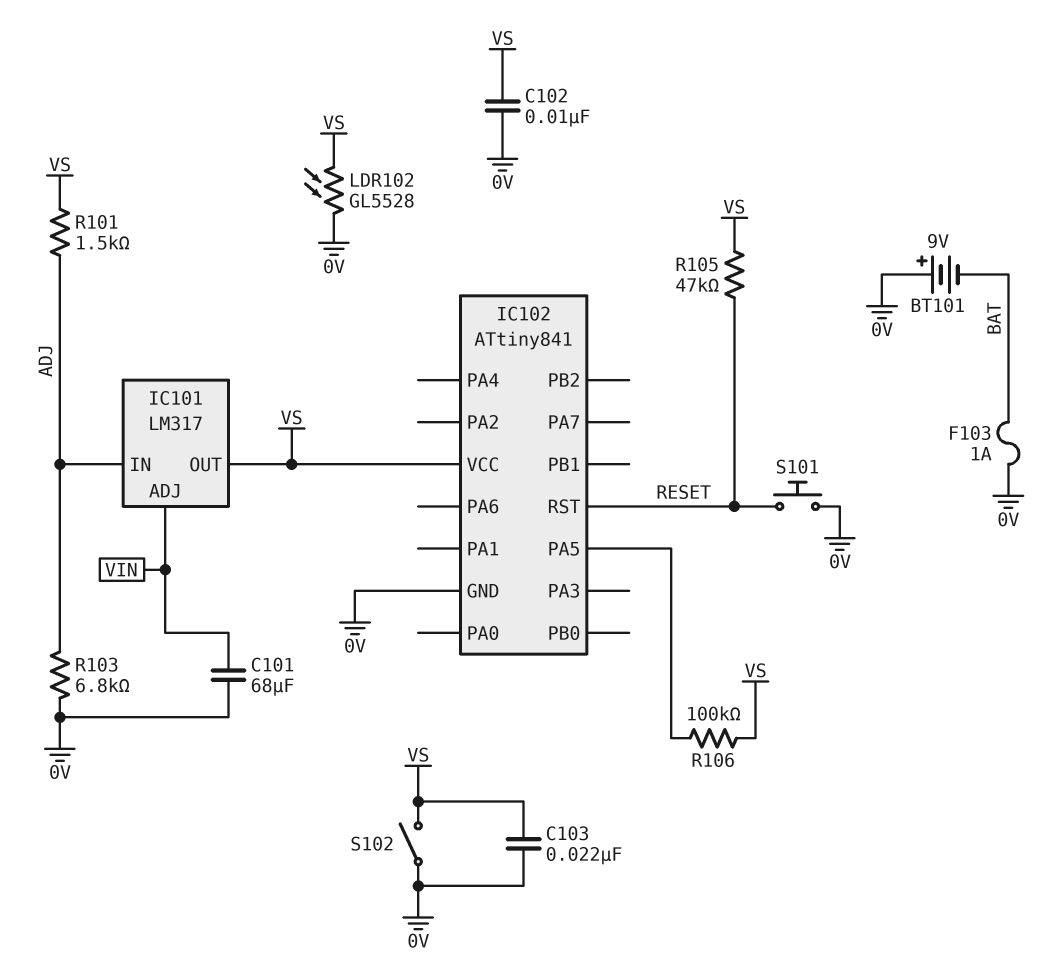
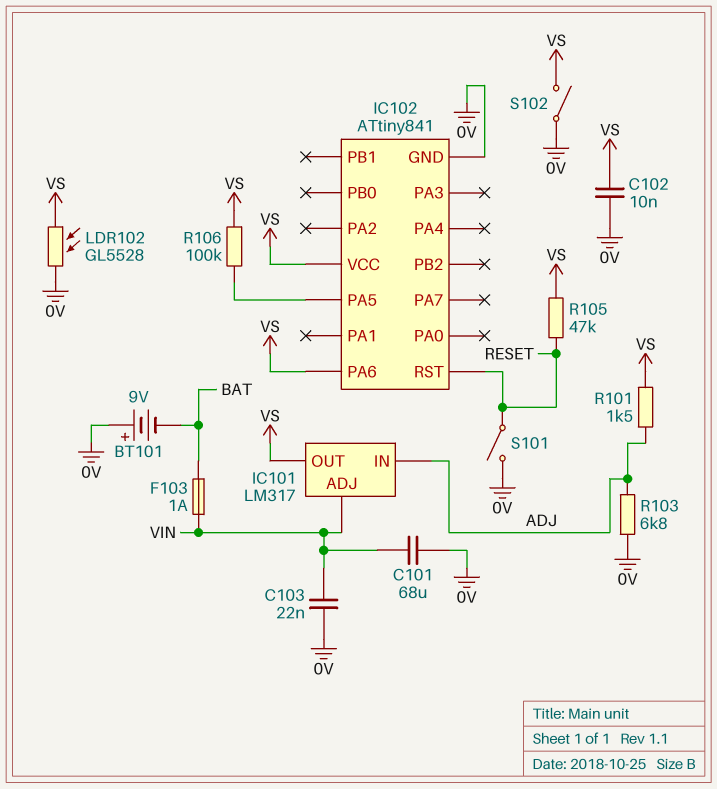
C103: 22nF (0V, VS) -> 22nF (0V, VIN)
F103: 1A (0V, BAT) -> 1A (BAT, VIN)
IC102 pin PA6: none -> VS
S101: button (0V, RESET) -> switch (0V, RESET)

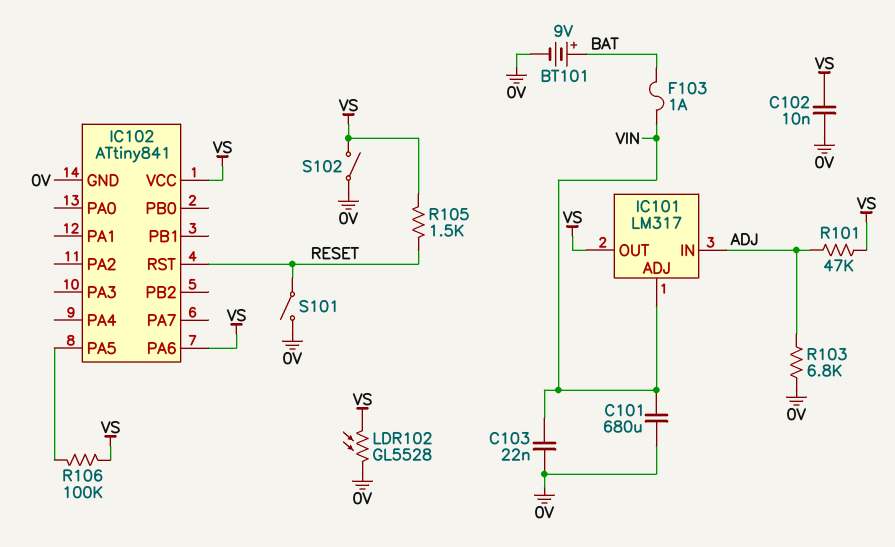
BT101: 9V (plus 0V, minus BAT) -> 9V (plus BAT, minus 0V)
C101: 68uF (0V, VIN) -> 680uF (0V, VIN)
R101: 1.5k (ADJ, VS) -> 47k (ADJ, VS)
R105: 47k (RESET, VS) -> 1.5k (RESET, VS)

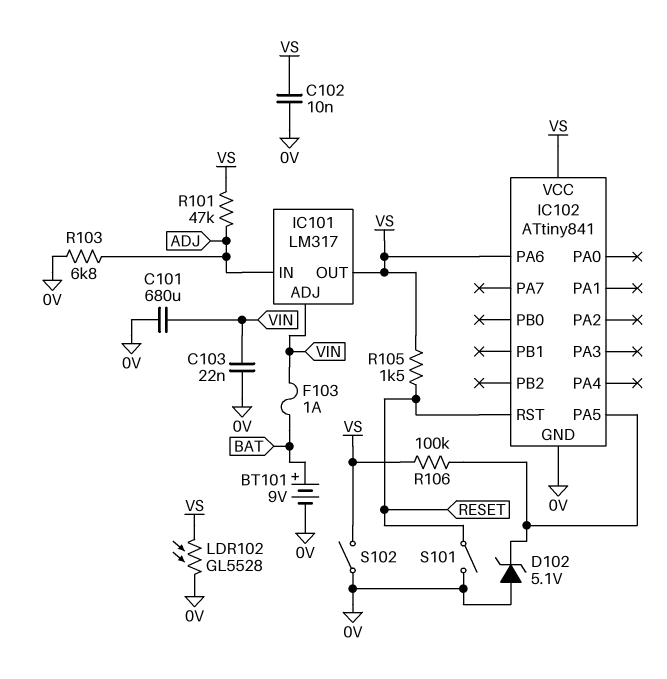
D102: none -> zener 5.1V (A 0V, K IC102/PA5)

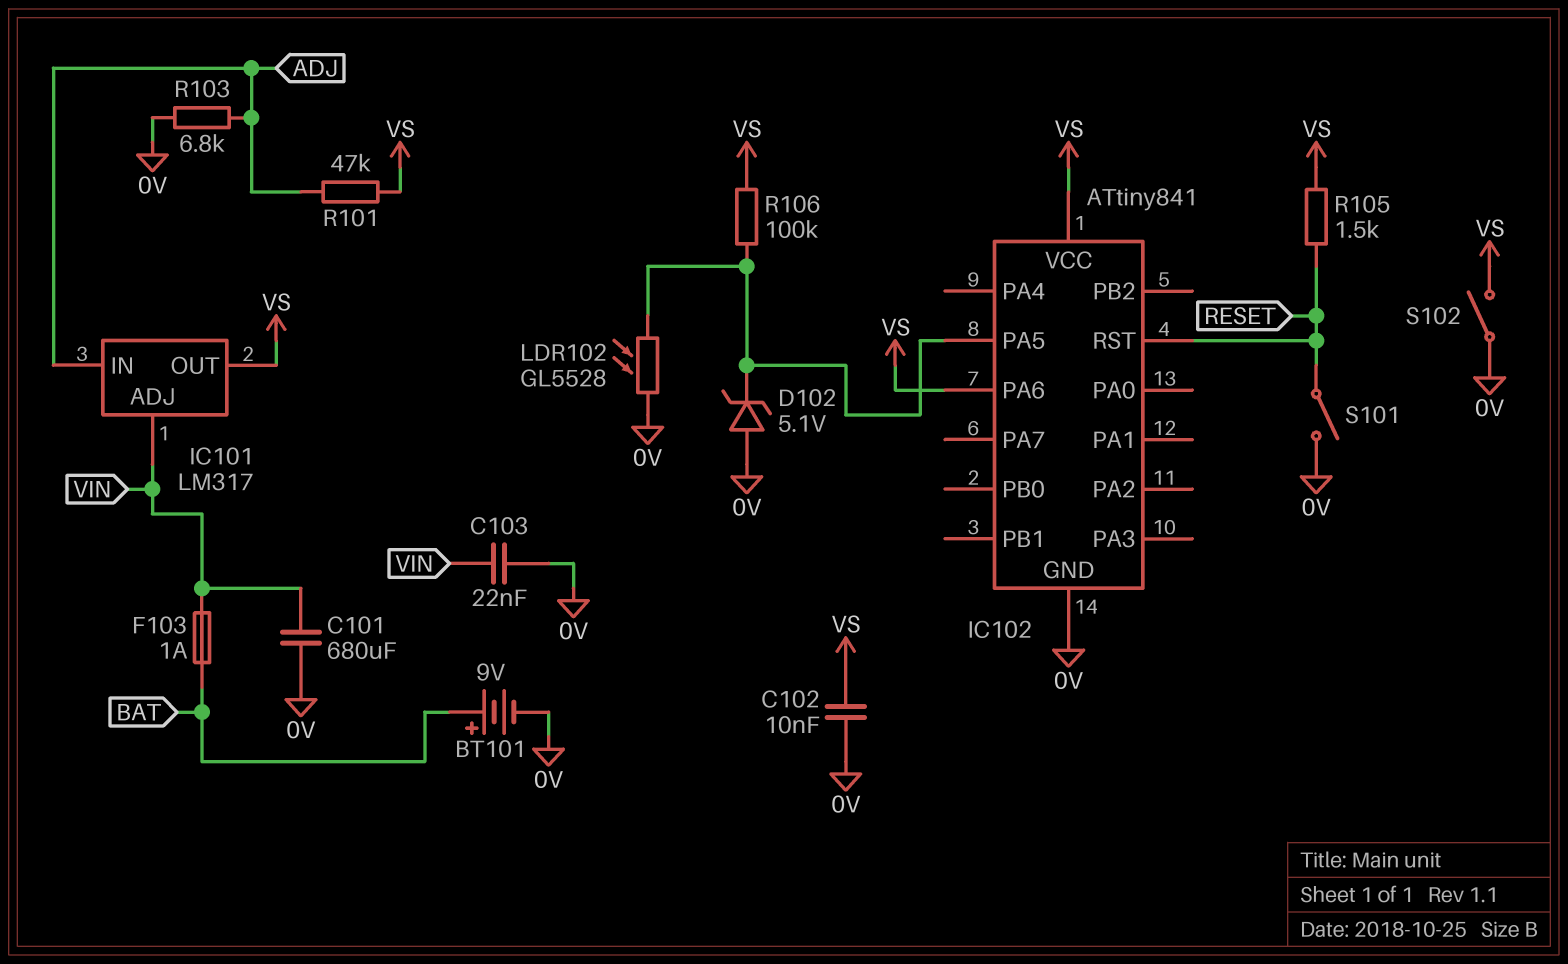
LDR102: GL5528 (0V, VS) -> GL5528 (0V, IC102/PA5)

